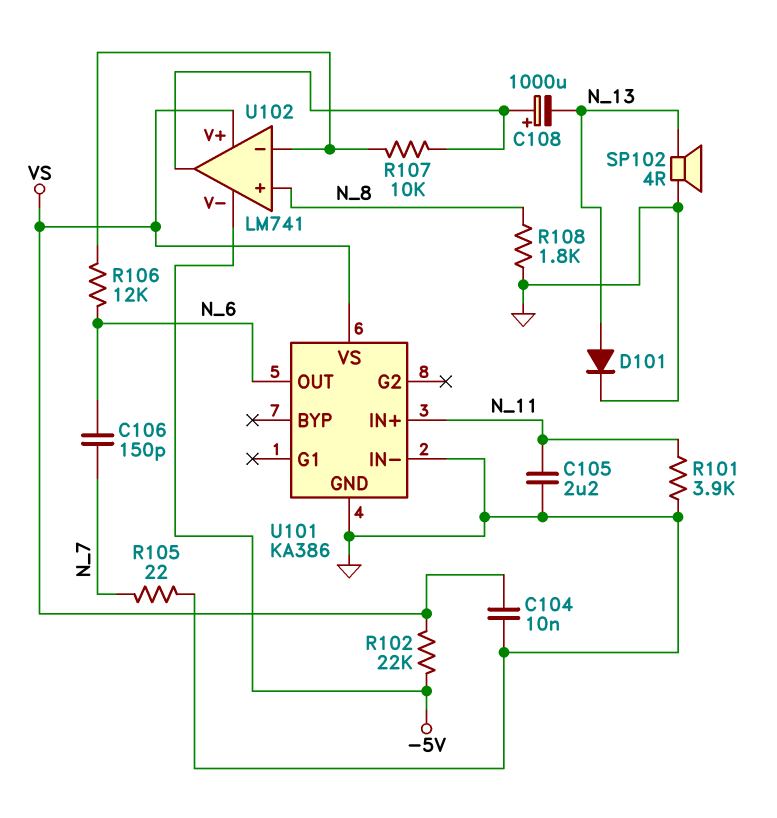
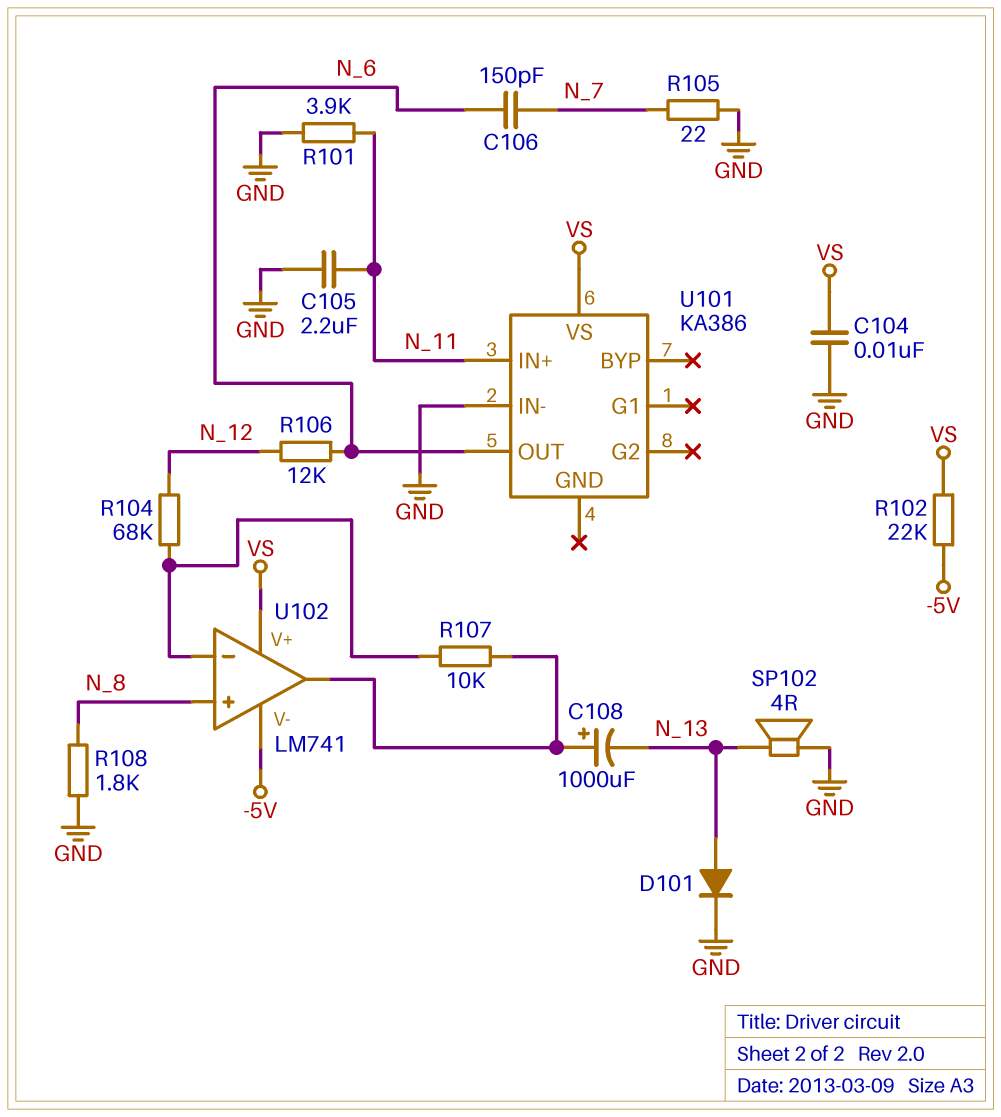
R104: none -> 68k (N_12, U102/in-)
R106: 12k (N_6, U102/in-) -> 12k (N_6, N_12)
U101 pin GND: GND -> none

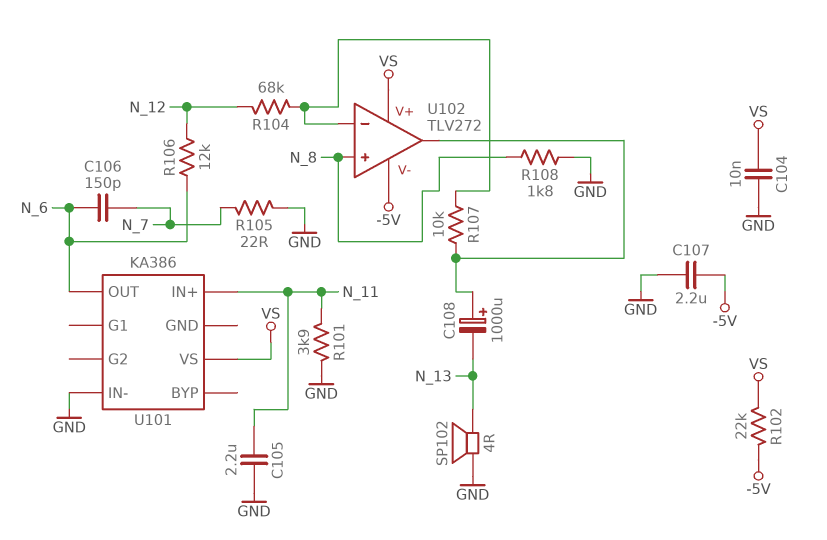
C107: none -> 2.2uF (-5V, GND)
D101: diode (A N_13, K GND) -> none
U102: LM741 -> TLV272

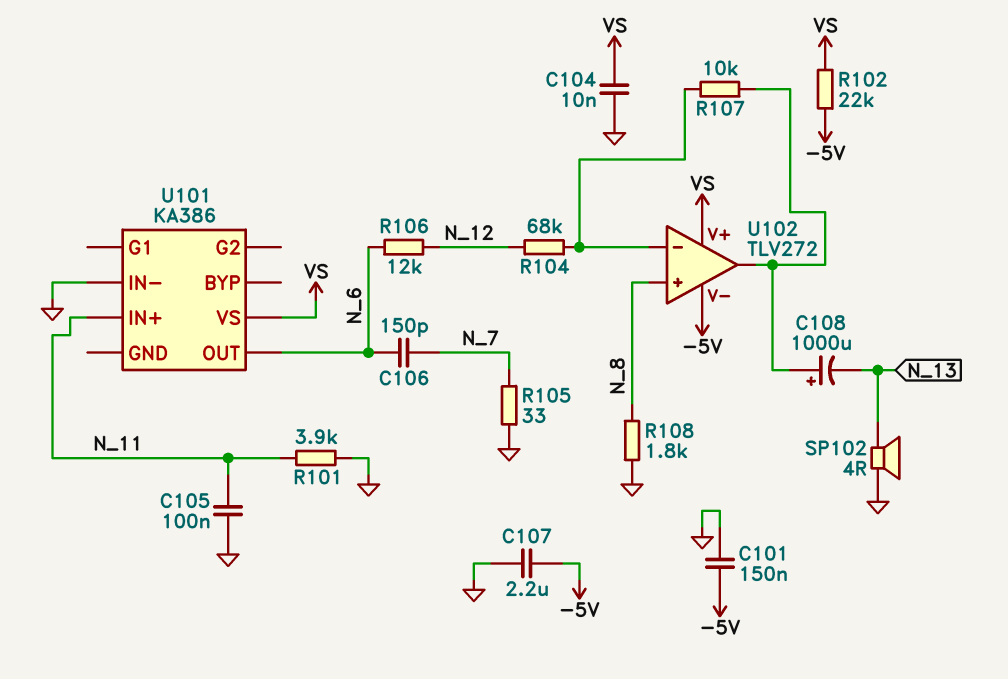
C101: none -> 150nF (-5V, GND)
C105: 2.2uF (GND, N_11) -> 100nF (GND, N_11)
R105: 22 (GND, N_7) -> 33 (GND, N_7)

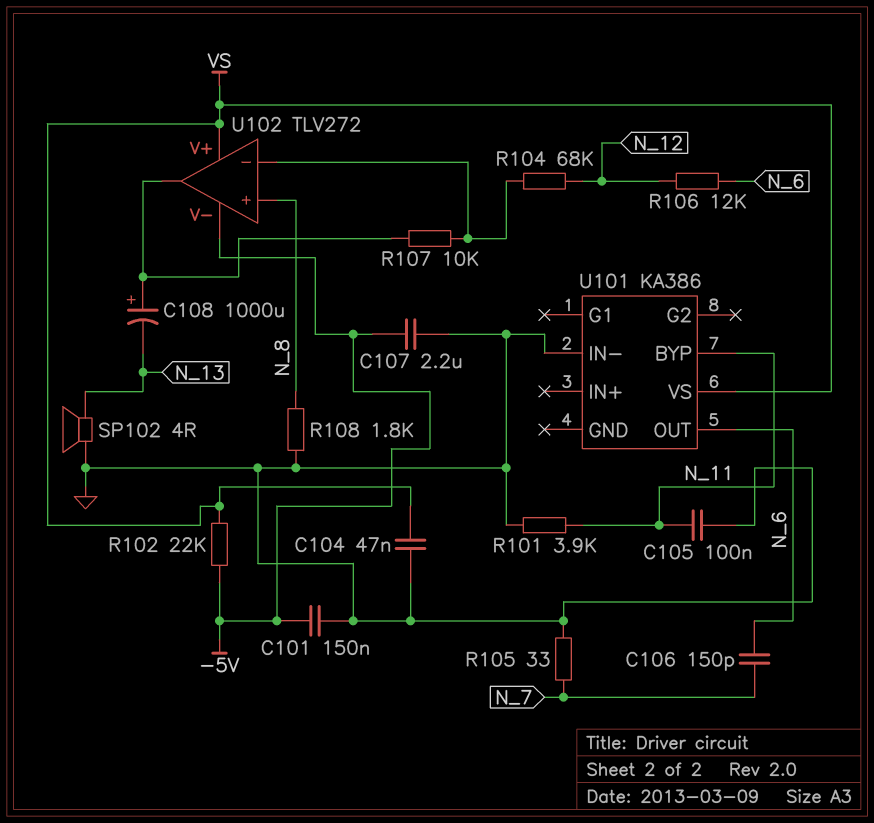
C104: 10nF (GND, VS) -> 47nF (GND, VS)
U101 pin BYP: none -> N_11
U101 pin IN+: N_11 -> none

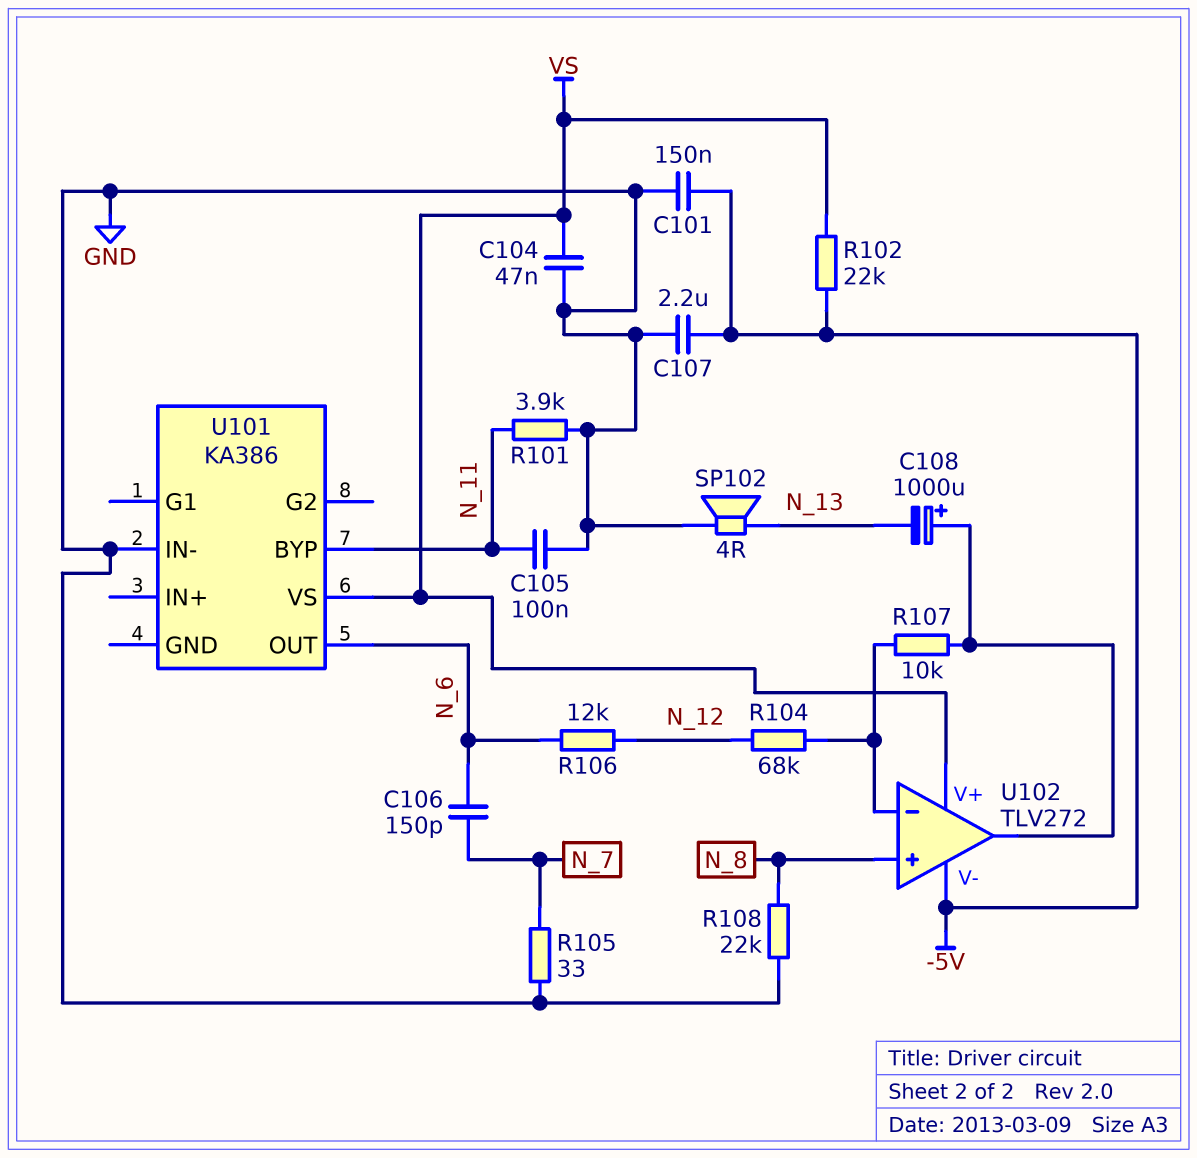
R108: 1.8k (GND, N_8) -> 22k (GND, N_8)

